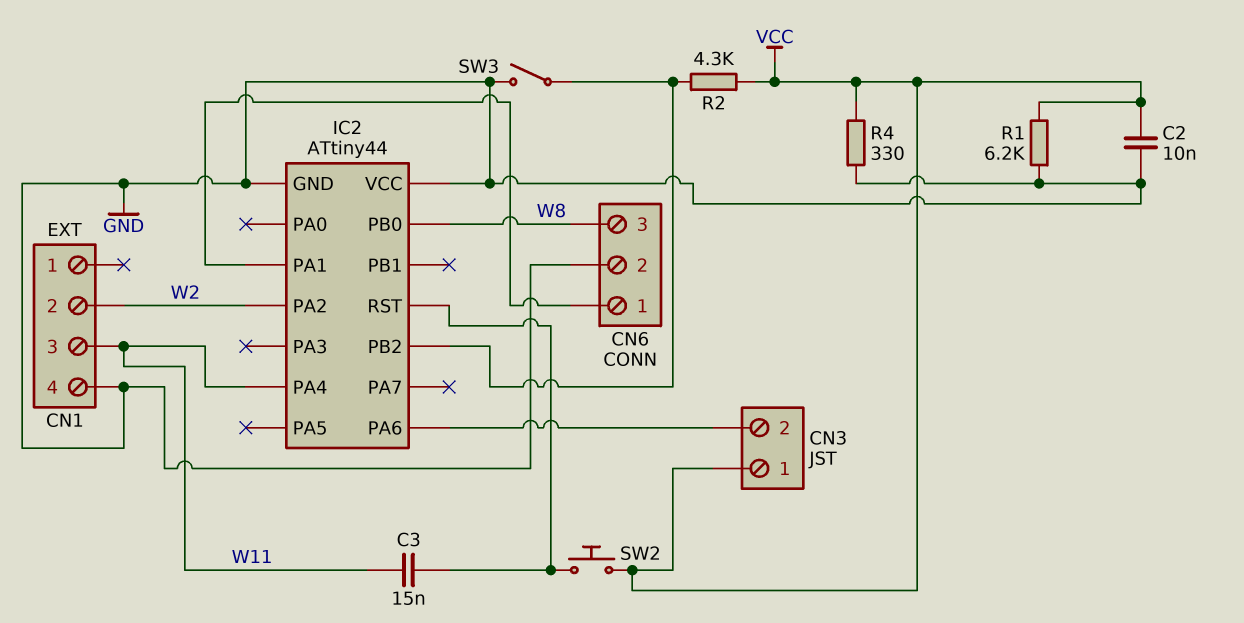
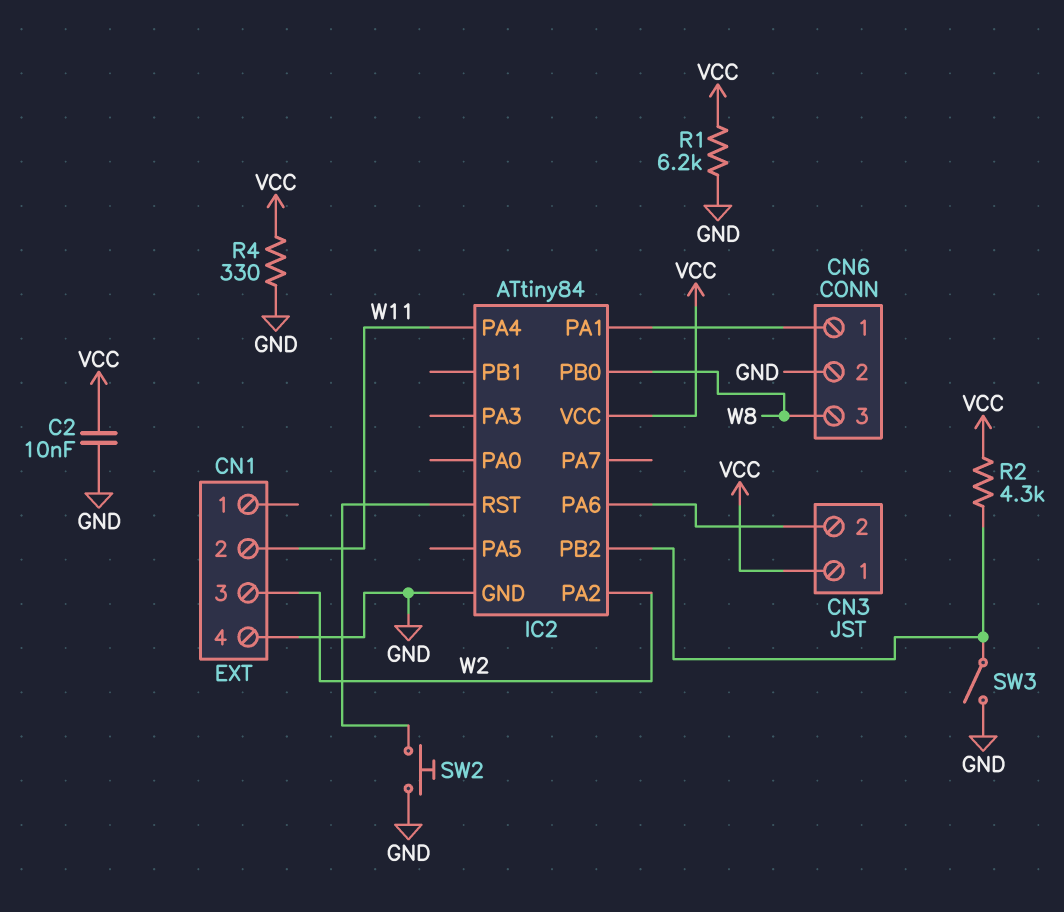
C3: 15nF (IC2/RST, W11) -> none
CN1 pin 2: W2 -> W11
CN1 pin 3: W11 -> W2
IC2: ATtiny44 -> ATtiny84
IC2 pin VCC: GND -> VCC
SW2: button (IC2/RST, VCC) -> button (GND, IC2/RST)

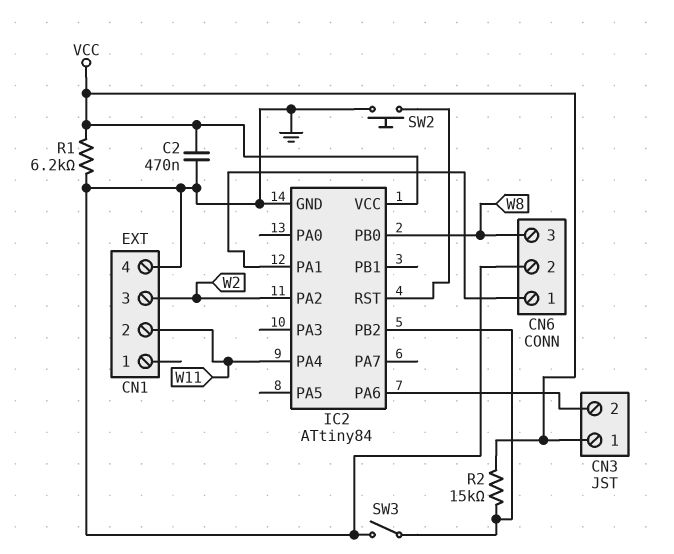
C2: 10nF (GND, VCC) -> 470nF (GND, VCC)
R2: 4.3k (IC2/PB2, VCC) -> 15k (IC2/PB2, VCC)
R4: 330 (GND, VCC) -> none

